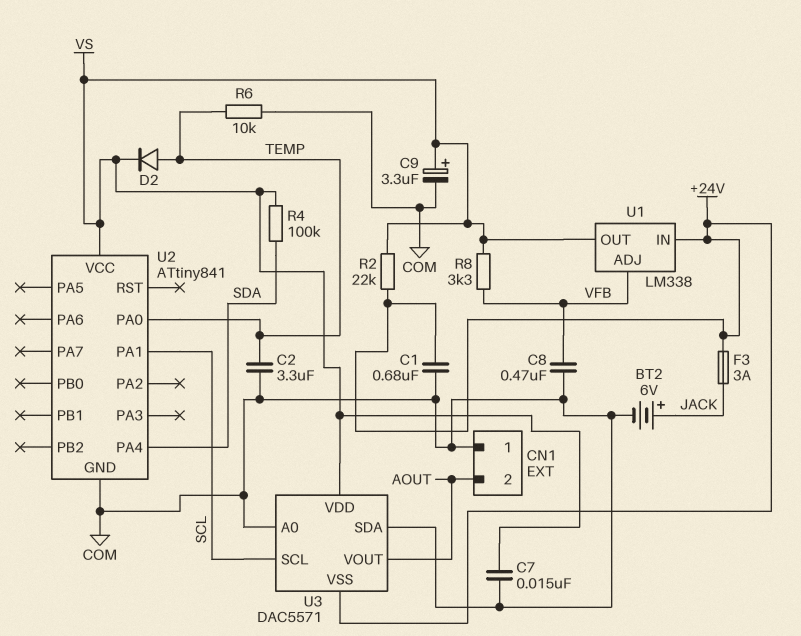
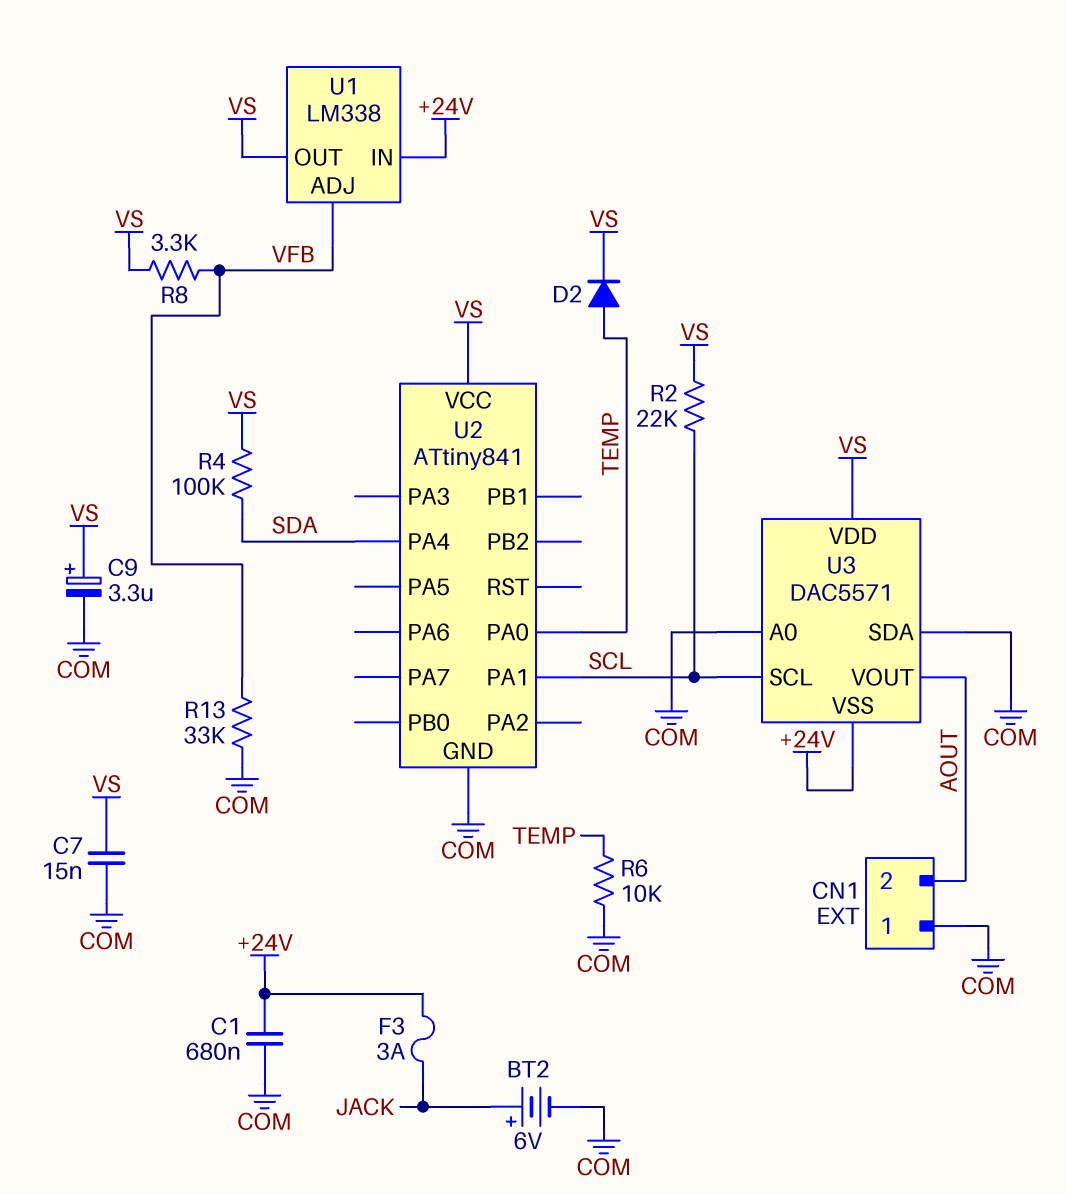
C2: 3.3uF (COM, TEMP) -> none
C8: 470nF (COM, VFB) -> none
R2: 22k (+24V, VS) -> 22k (SCL, VS)
R13: none -> 33k (COM, VFB)

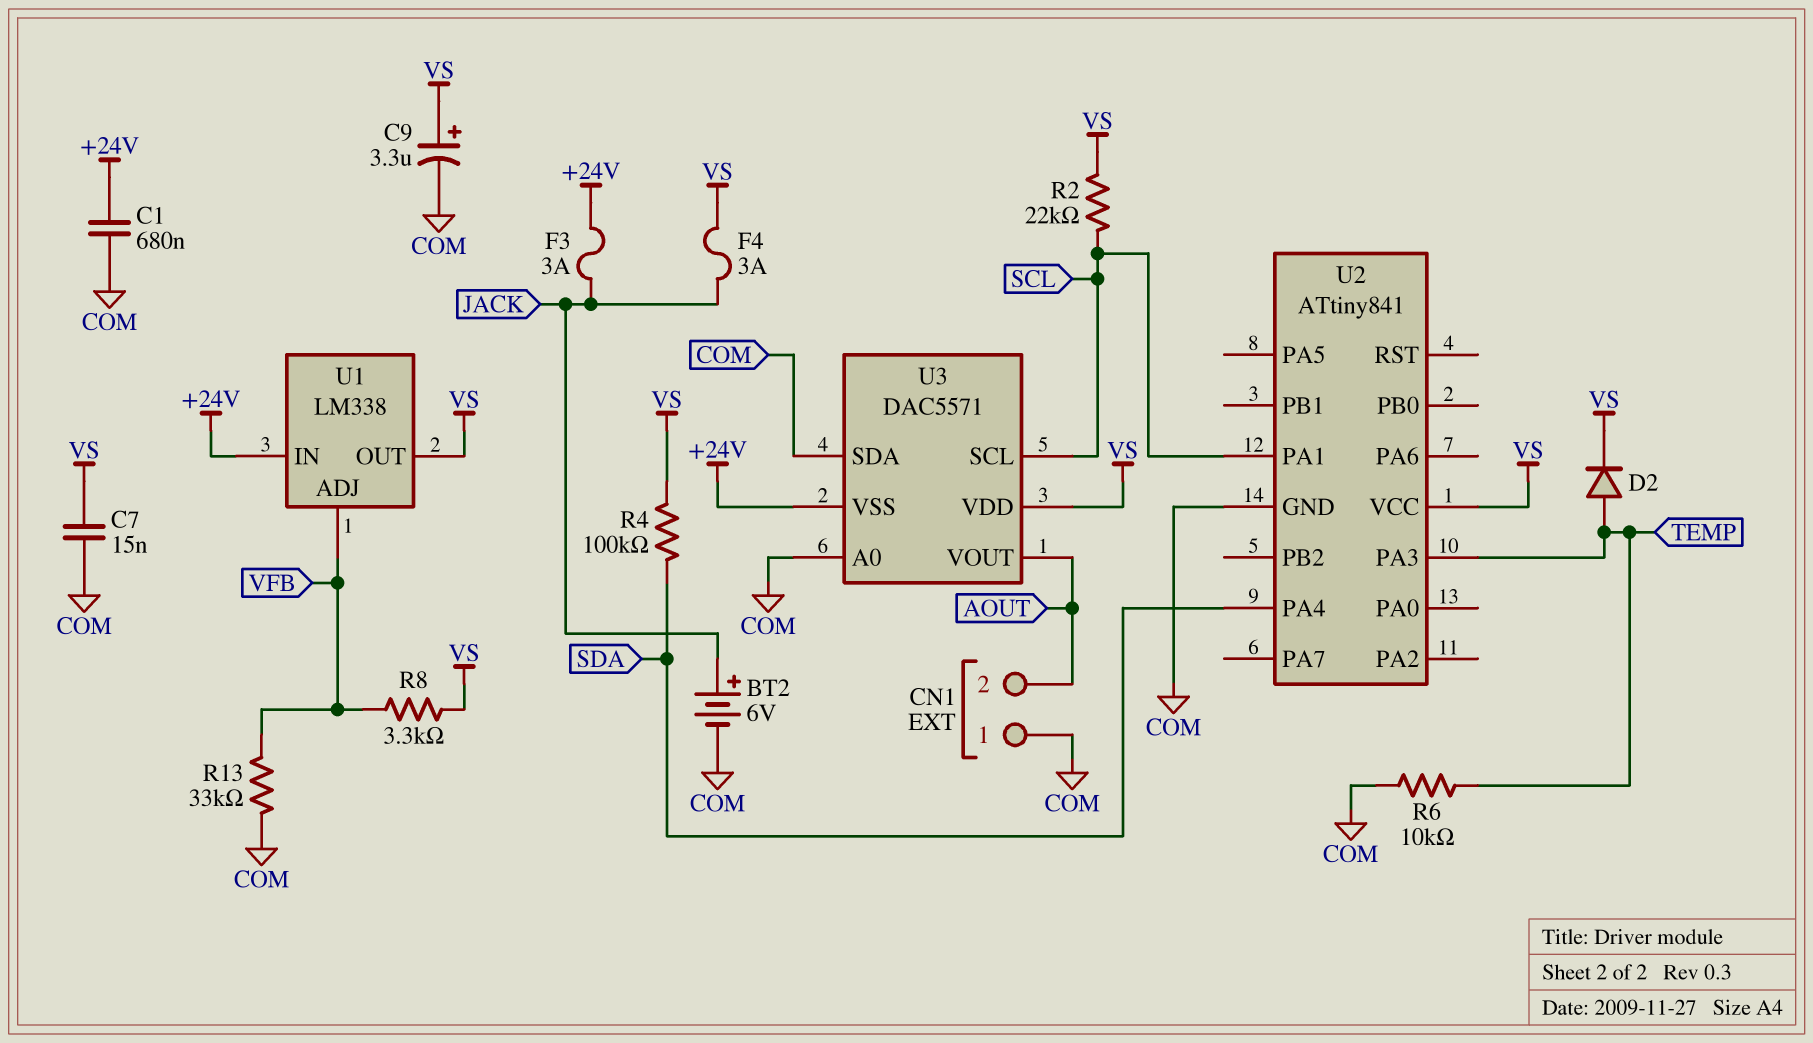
F4: none -> 3A (JACK, VS)
U2 pin PA0: TEMP -> none
U2 pin PA3: none -> TEMP

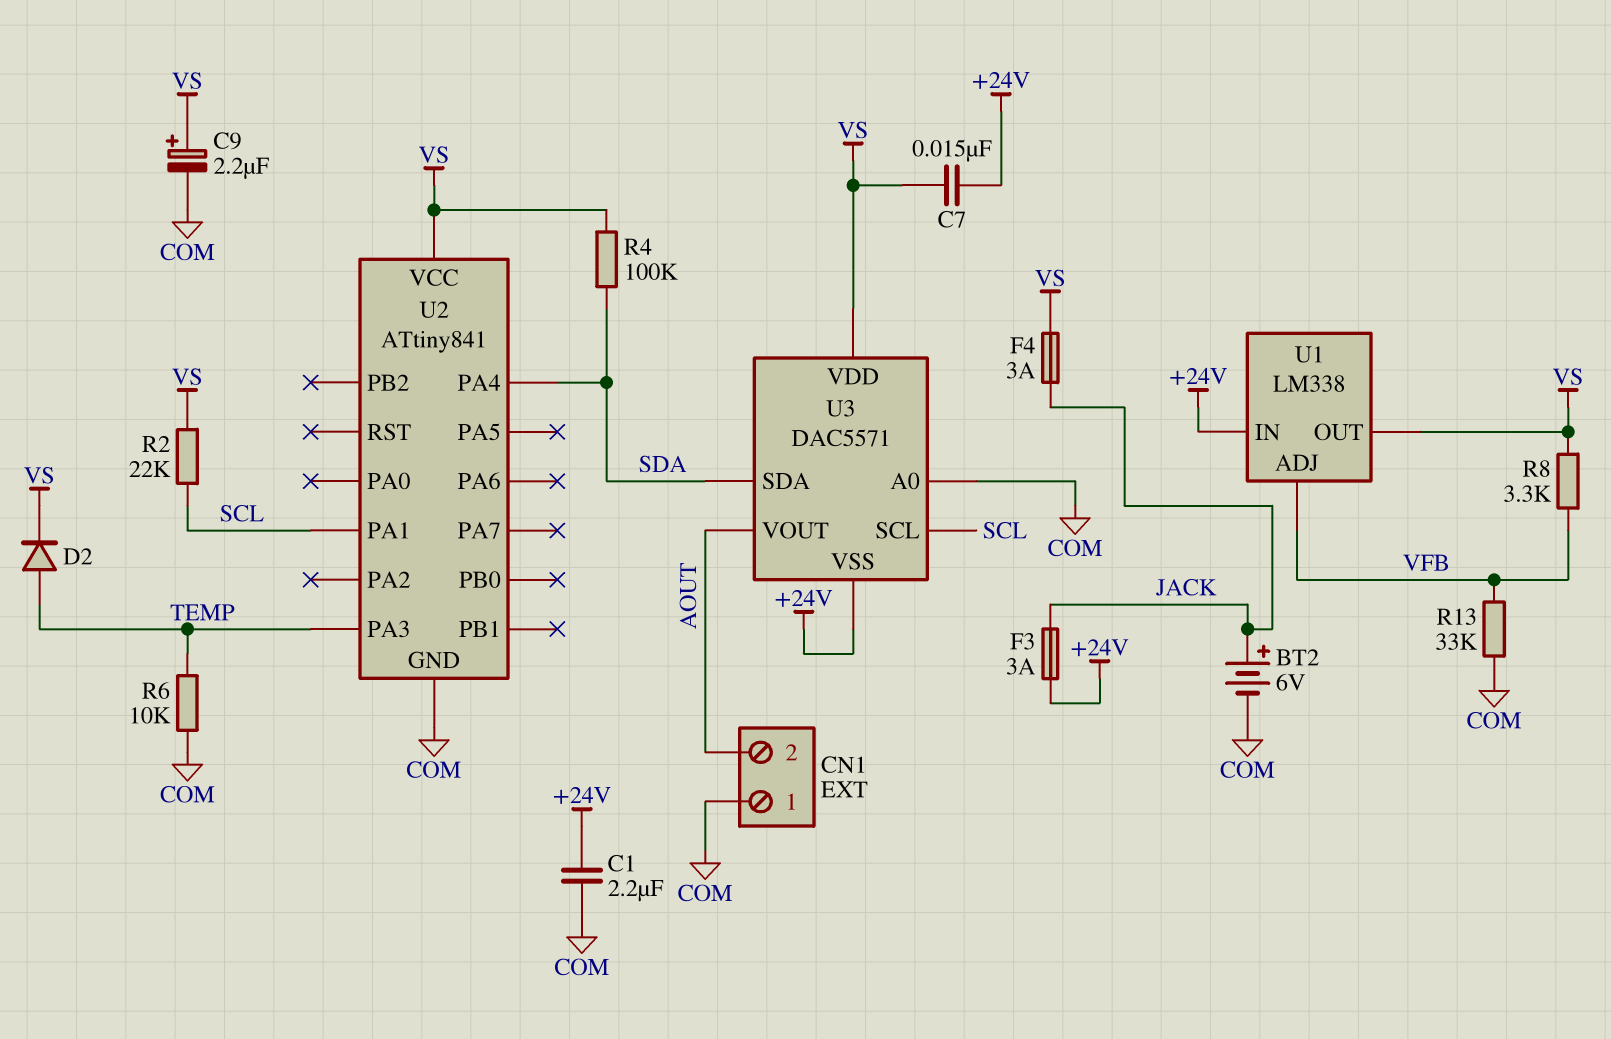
C1: 680nF (+24V, COM) -> 2.2uF (+24V, COM)
C7: 15nF (COM, VS) -> 15nF (+24V, VS)
C9: 3.3uF (plus VS, minus COM) -> 2.2uF (plus VS, minus COM)
U3 pin SDA: COM -> SDA

